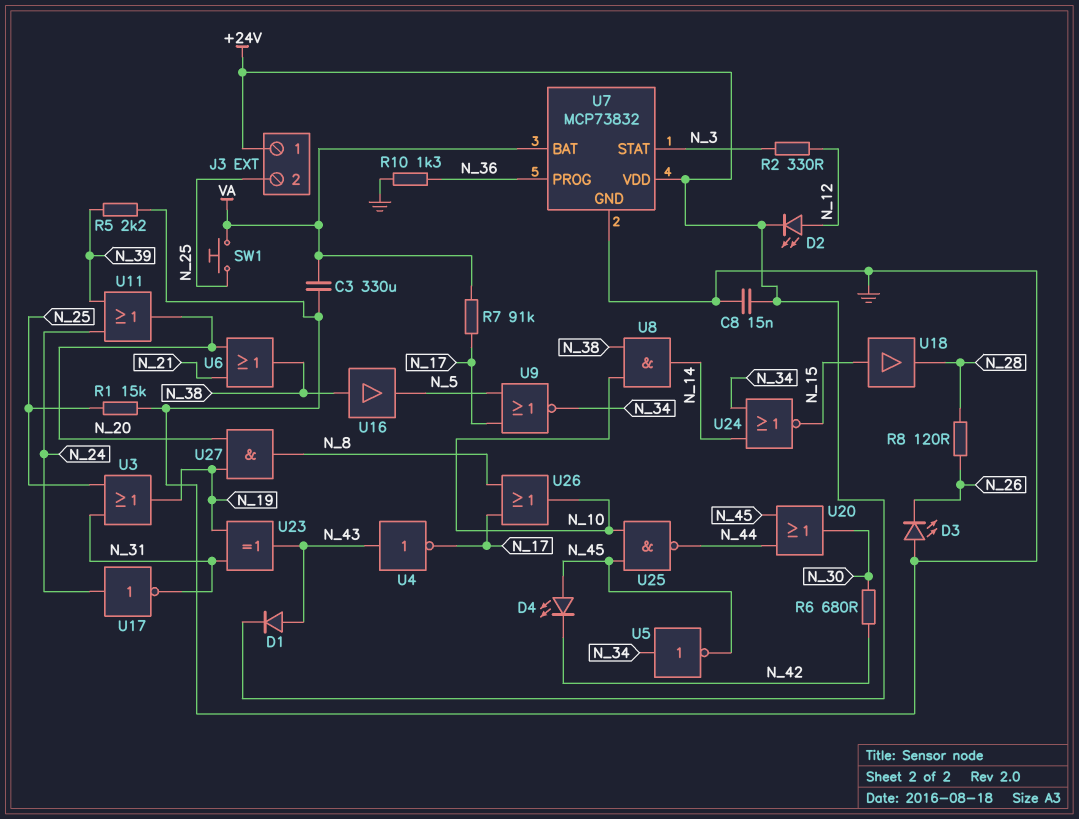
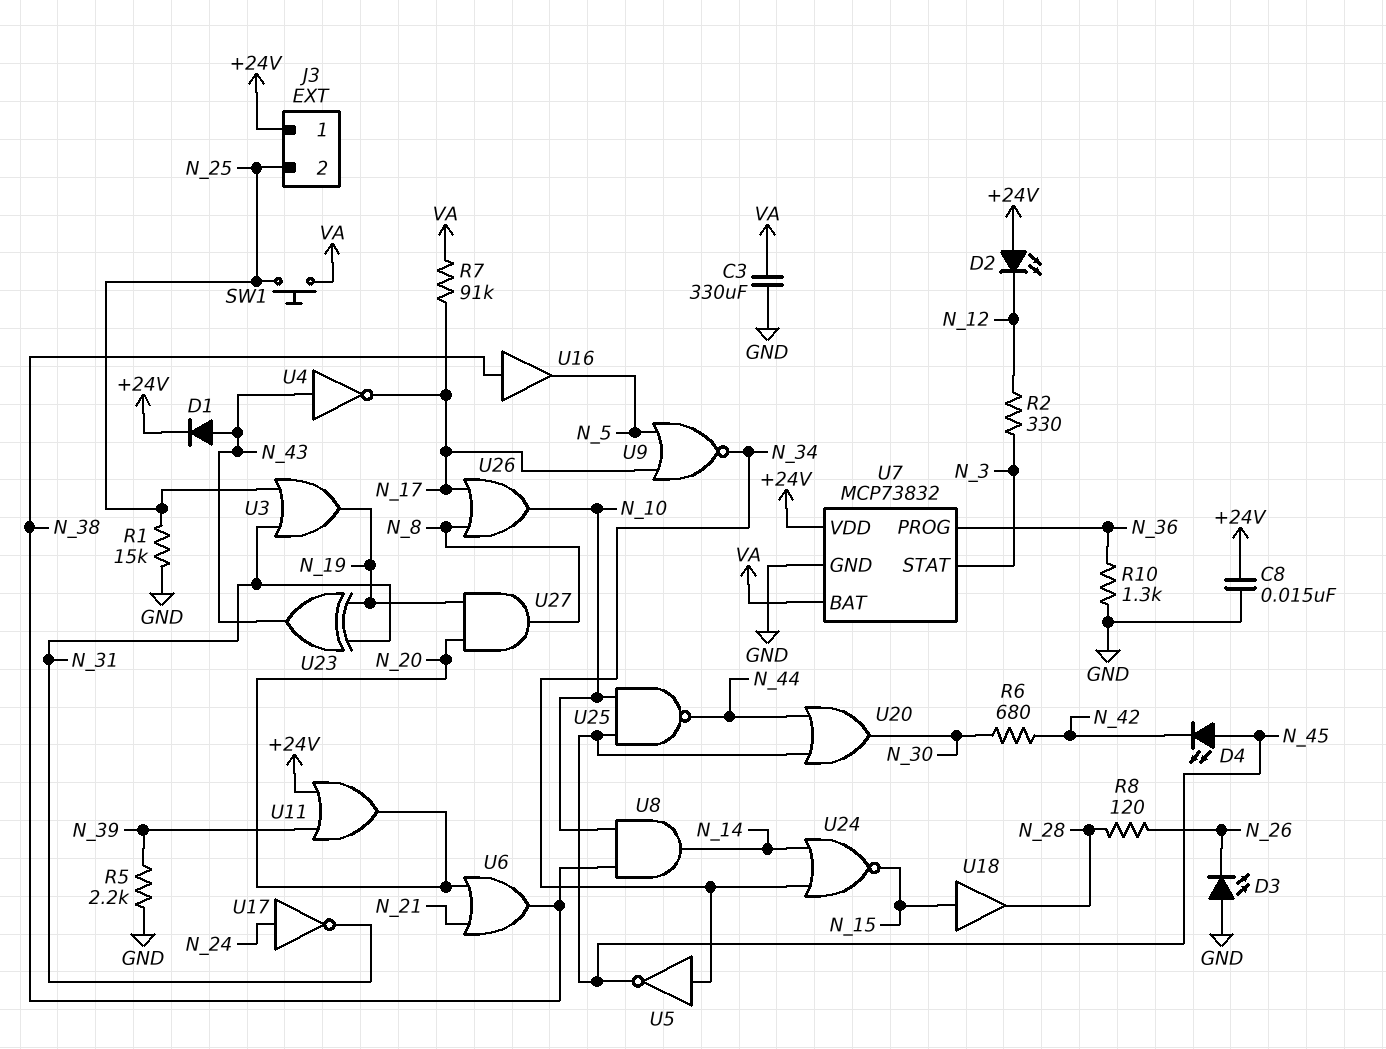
D2: LED (A N_12, K +24V) -> LED (A +24V, K N_12)
U11: OR (in N_24, in N_39, out N_20) -> OR (in +24V, in N_39, out N_20)

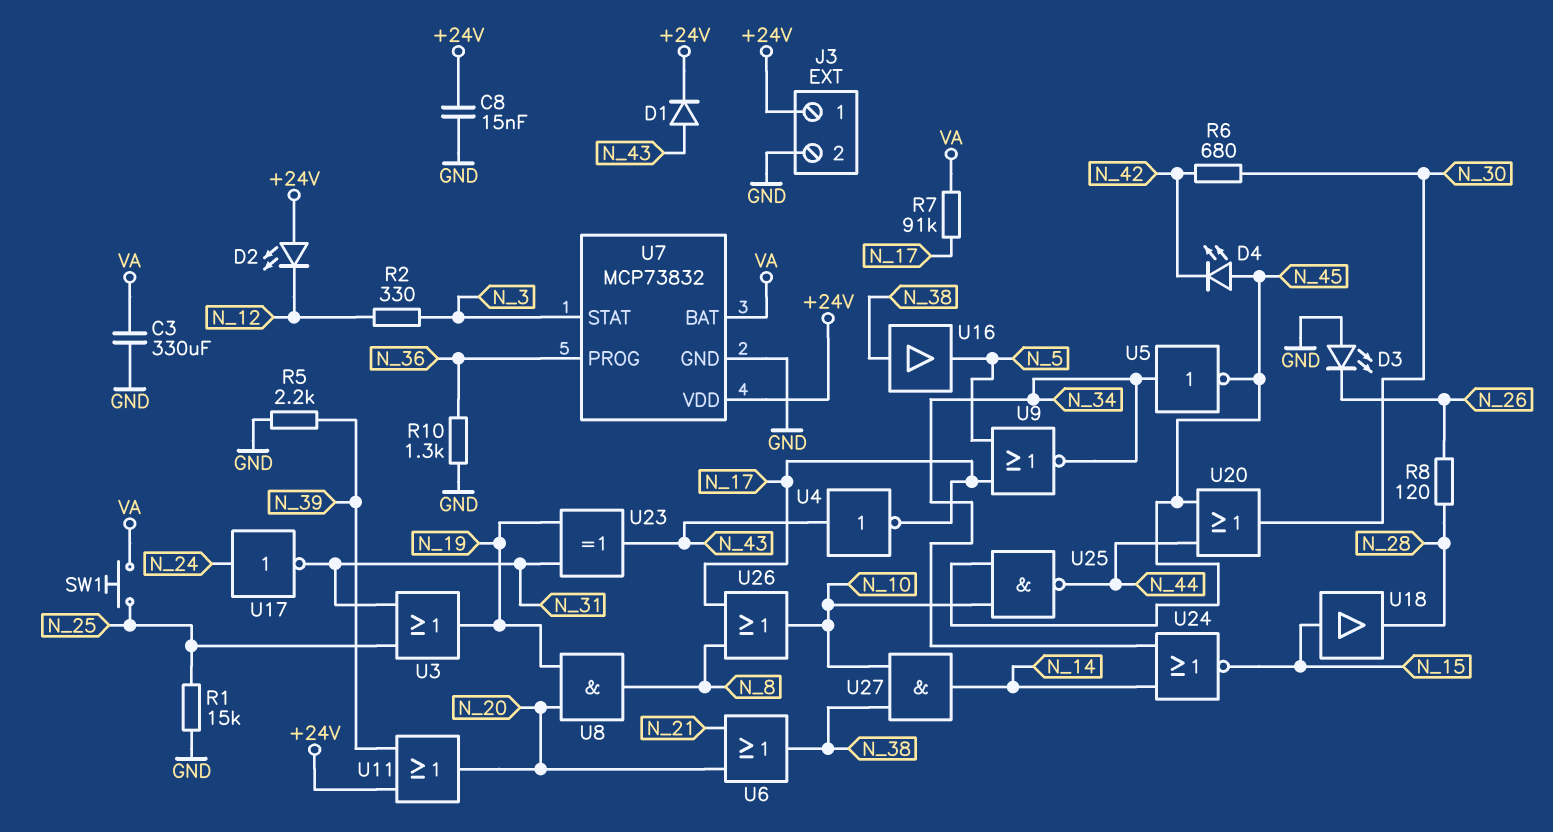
J3 pin 2: N_25 -> GND
U8: AND (in N_10, in N_38, out N_14) -> AND (in N_19, in N_20, out N_8)
U27: AND (in N_19, in N_20, out N_8) -> AND (in N_10, in N_38, out N_14)

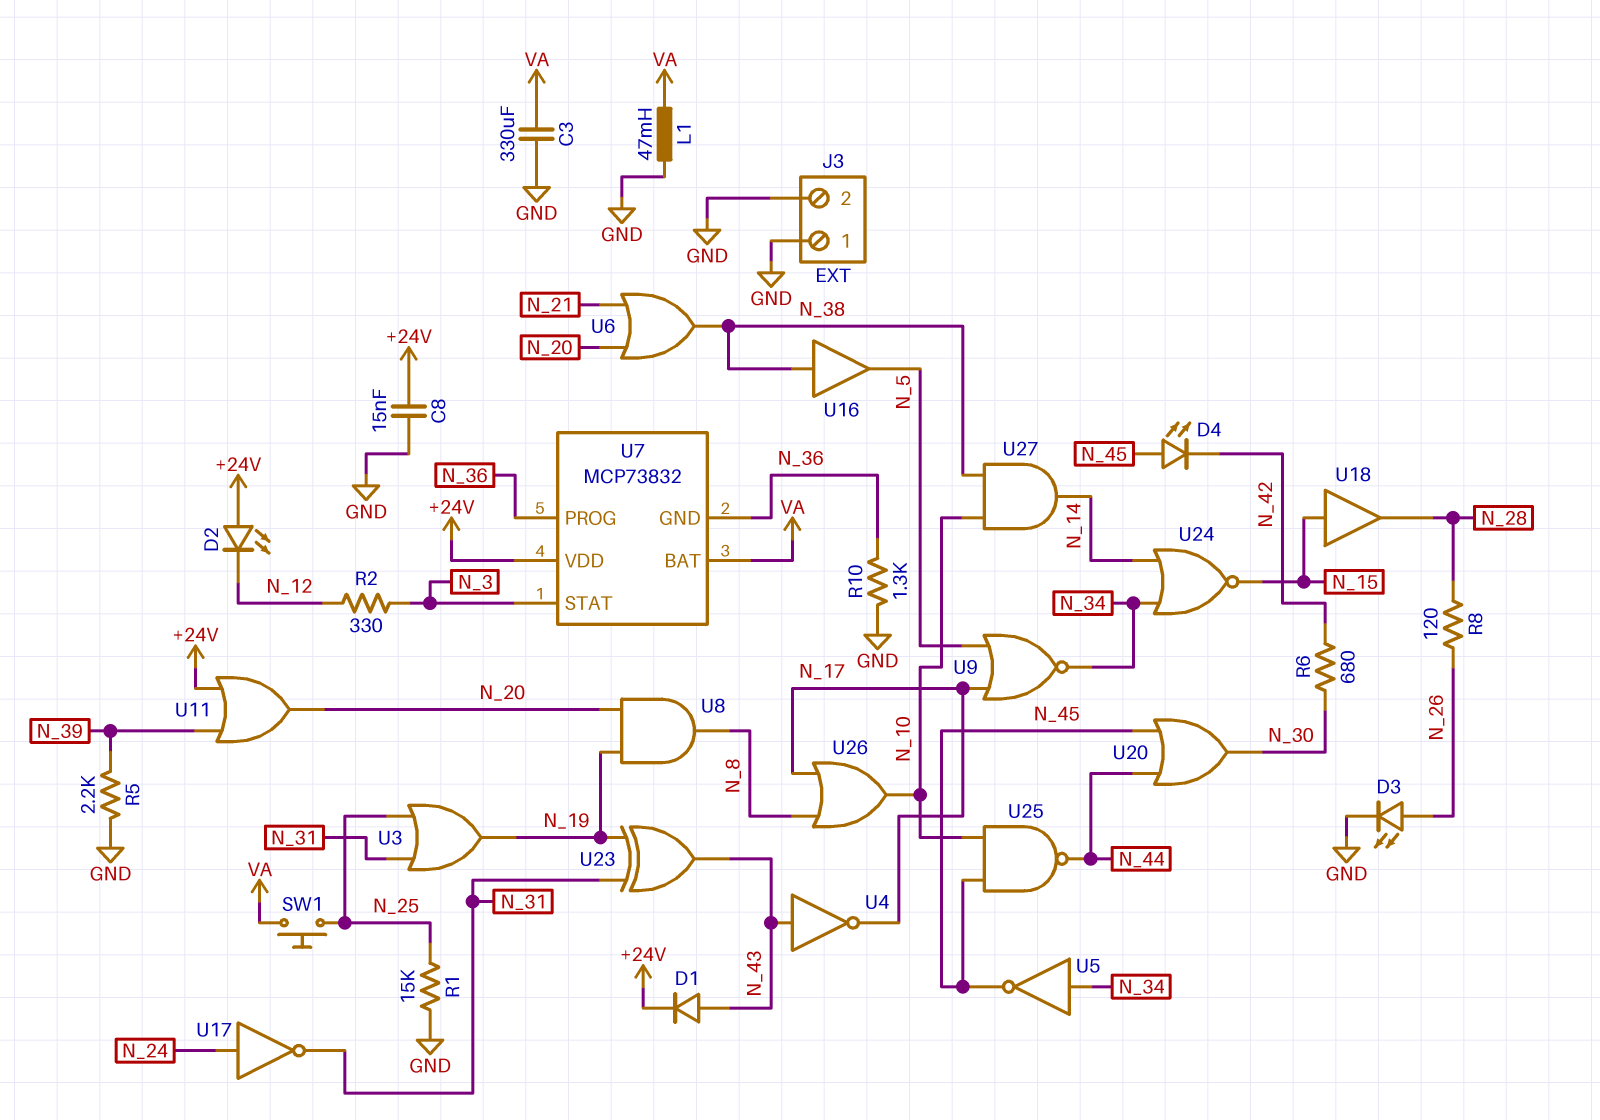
D3: LED (A GND, K N_26) -> LED (A N_26, K GND)
J3 pin 1: +24V -> GND
L1: none -> 47mH (GND, VA)
R7: 91k (N_17, VA) -> none
U7 pin GND: GND -> N_36

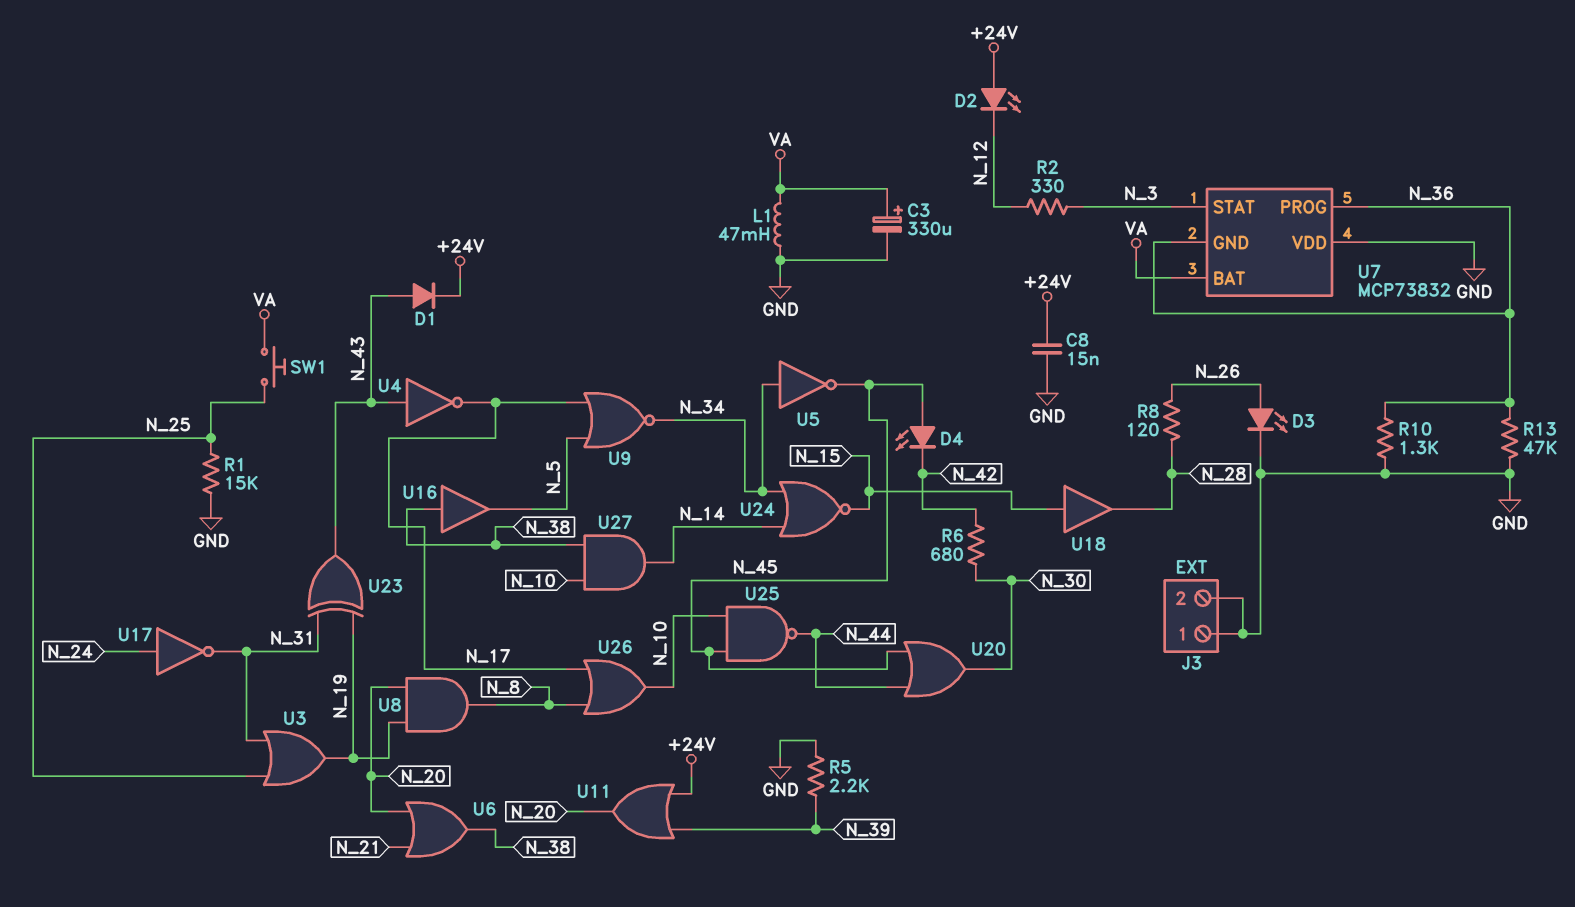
C3: 330uF (GND, VA) -> 330uF (plus VA, minus GND)
R13: none -> 47k (GND, N_36)
U7 pin VDD: +24V -> GND

